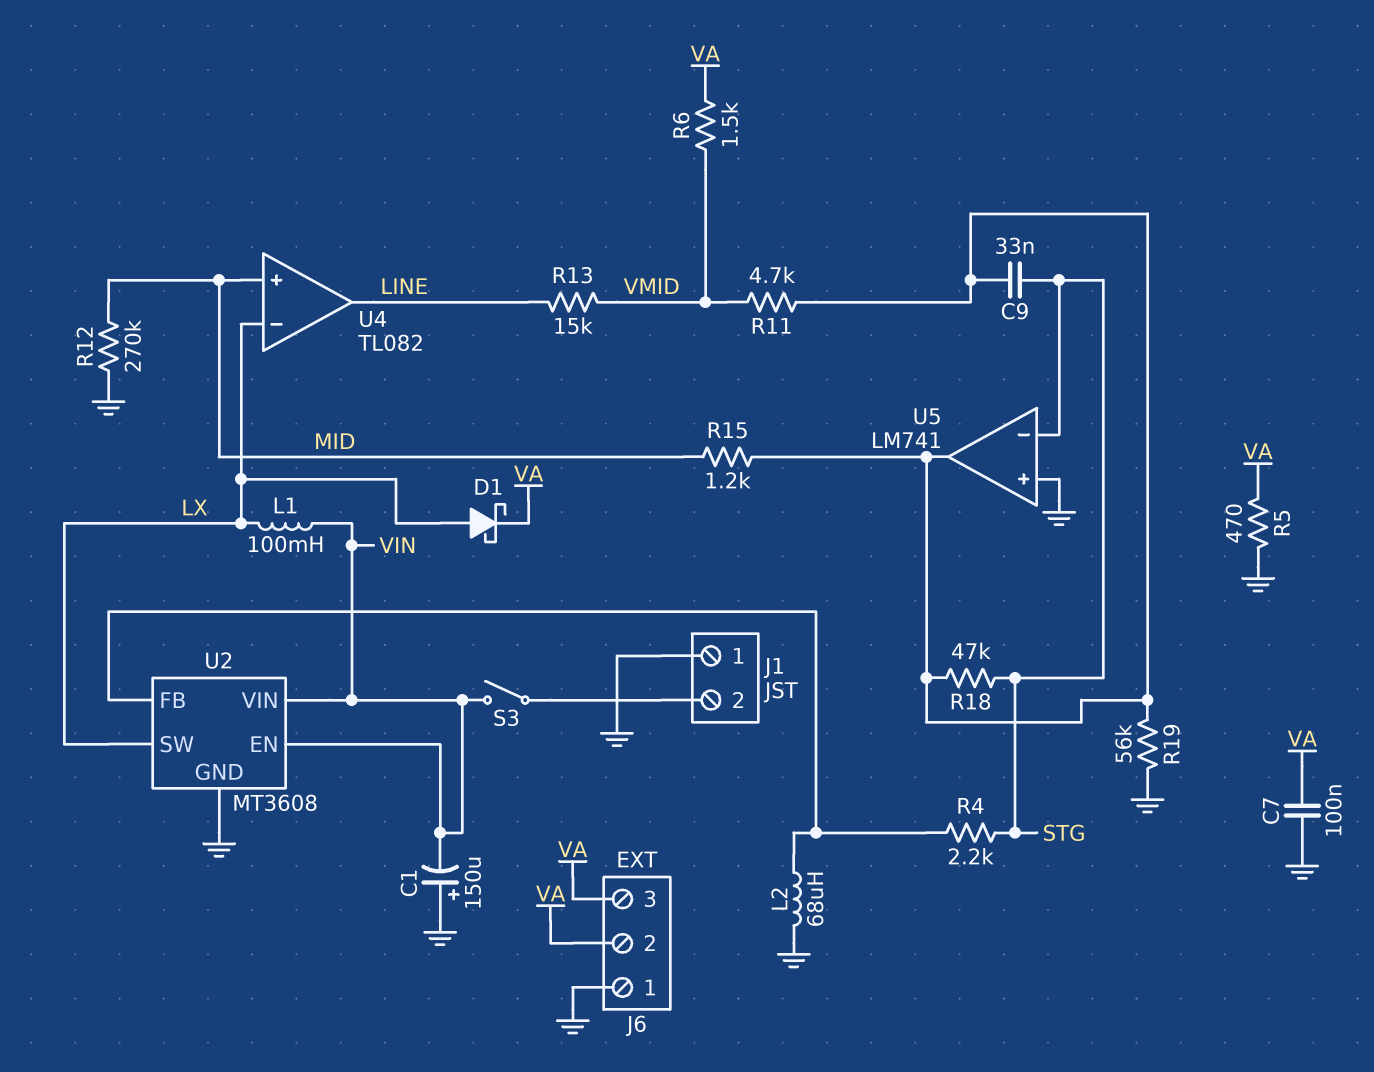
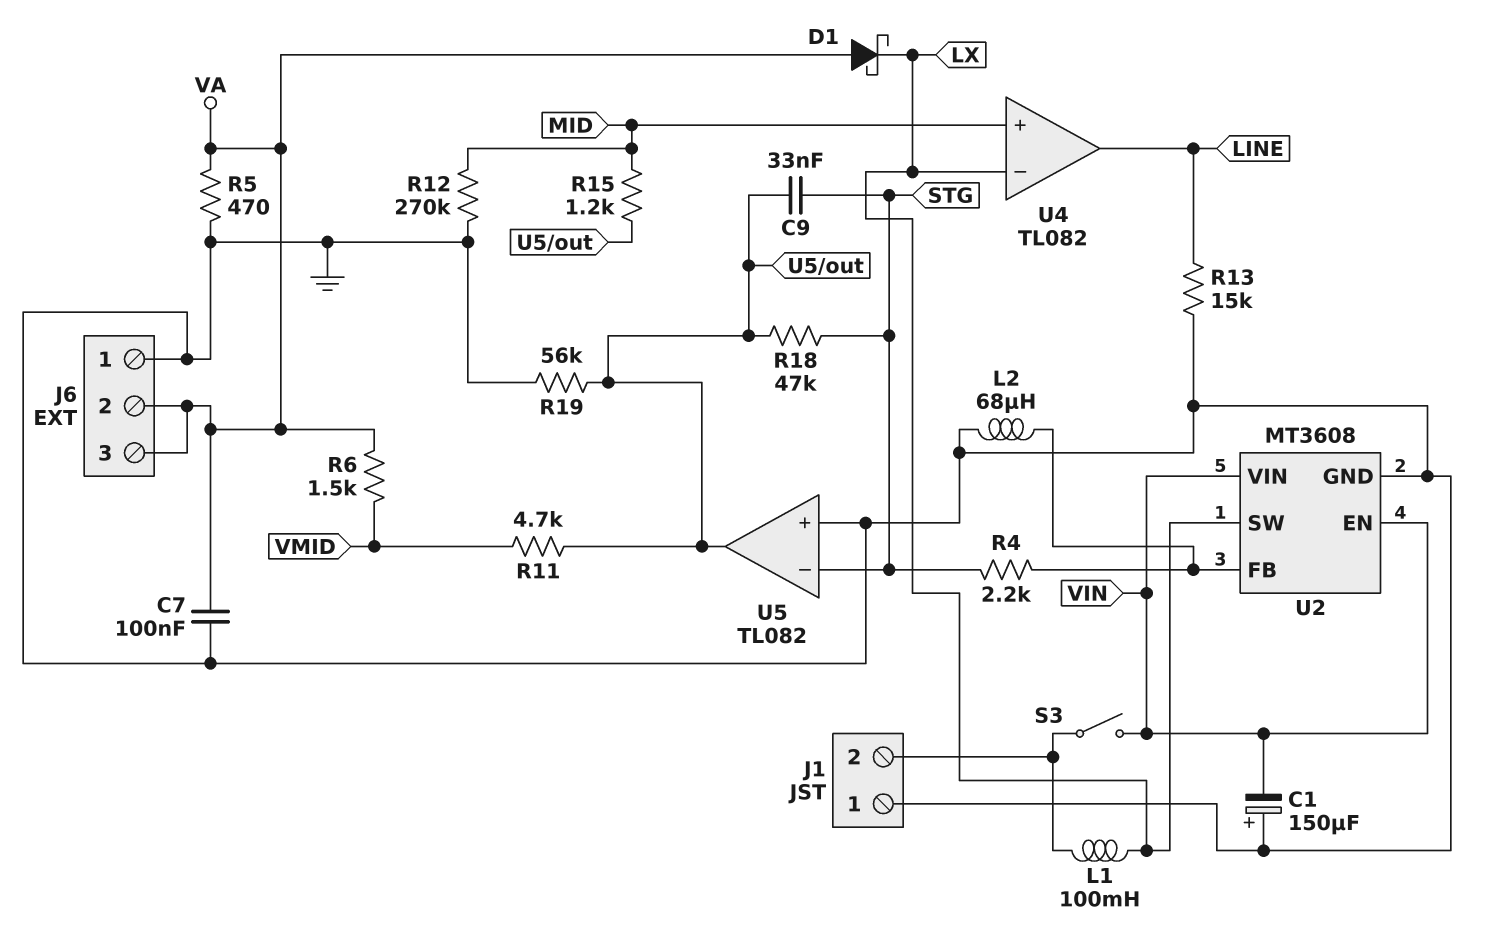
D1: schottky (A LX, K VA) -> schottky (A VA, K LX)
L1: 100mH (LX, VIN) -> 100mH (J1/2, LX)
R13: 15k (LINE, VMID) -> 15k (GND, LINE)
U5: LM741 -> TL082

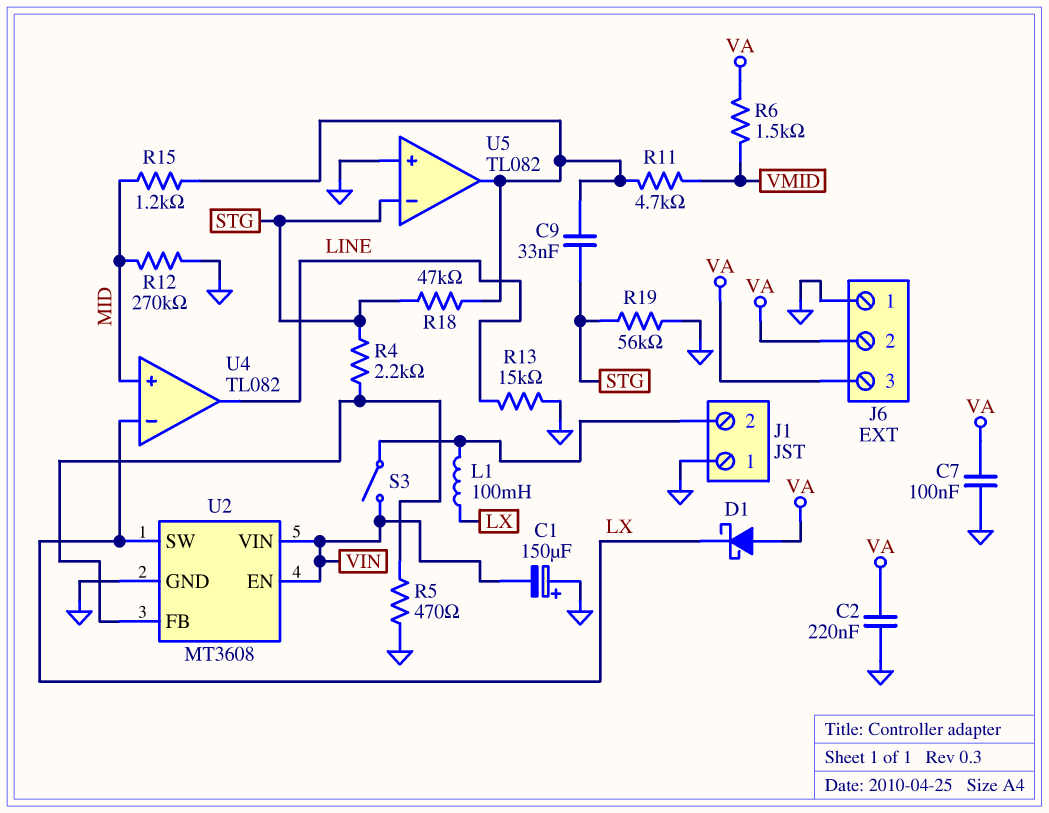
C2: none -> 220nF (GND, VA)
L2: 68uH (GND, U2/FB) -> none
R5: 470 (GND, VA) -> 470 (GND, U2/FB)
R19: 56k (GND, U5/out) -> 56k (GND, STG)

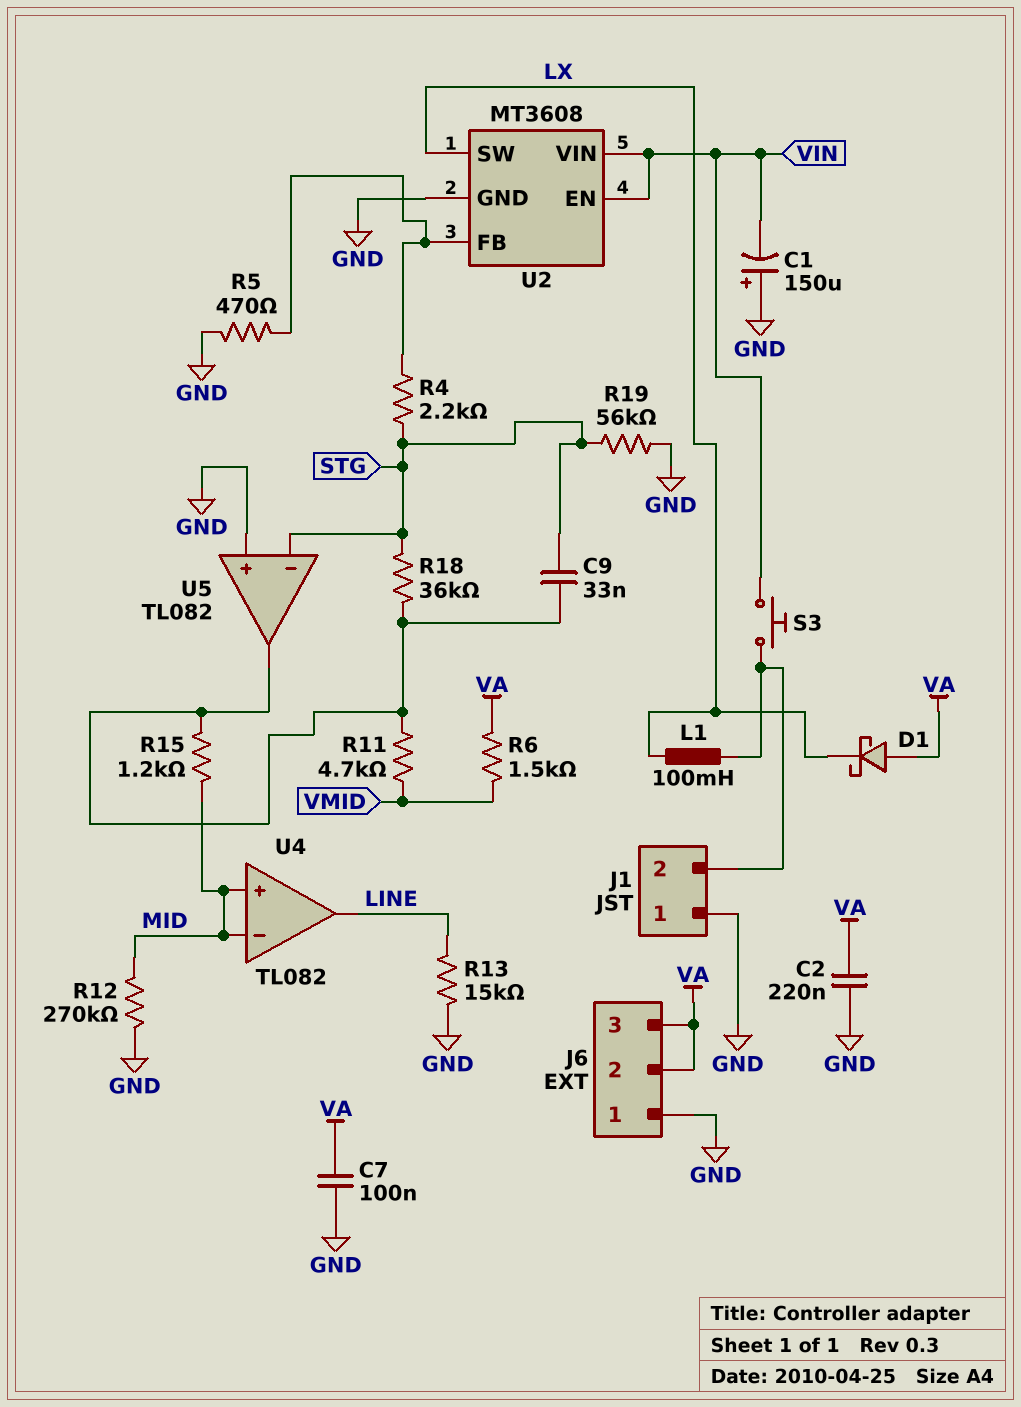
R18: 47k (STG, U5/out) -> 36k (STG, U5/out)
S3: switch (J1/2, VIN) -> button (J1/2, VIN)
U4 pin in-: LX -> MID

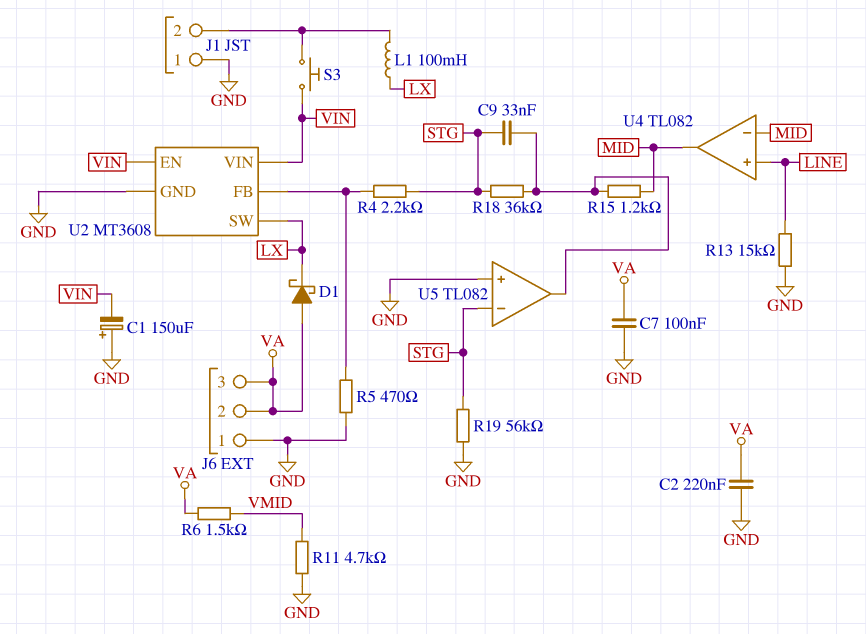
R11: 4.7k (U5/out, VMID) -> 4.7k (GND, VMID)
R12: 270k (GND, MID) -> none
U4 pin in+: MID -> LINE
U4 pin out: LINE -> MID

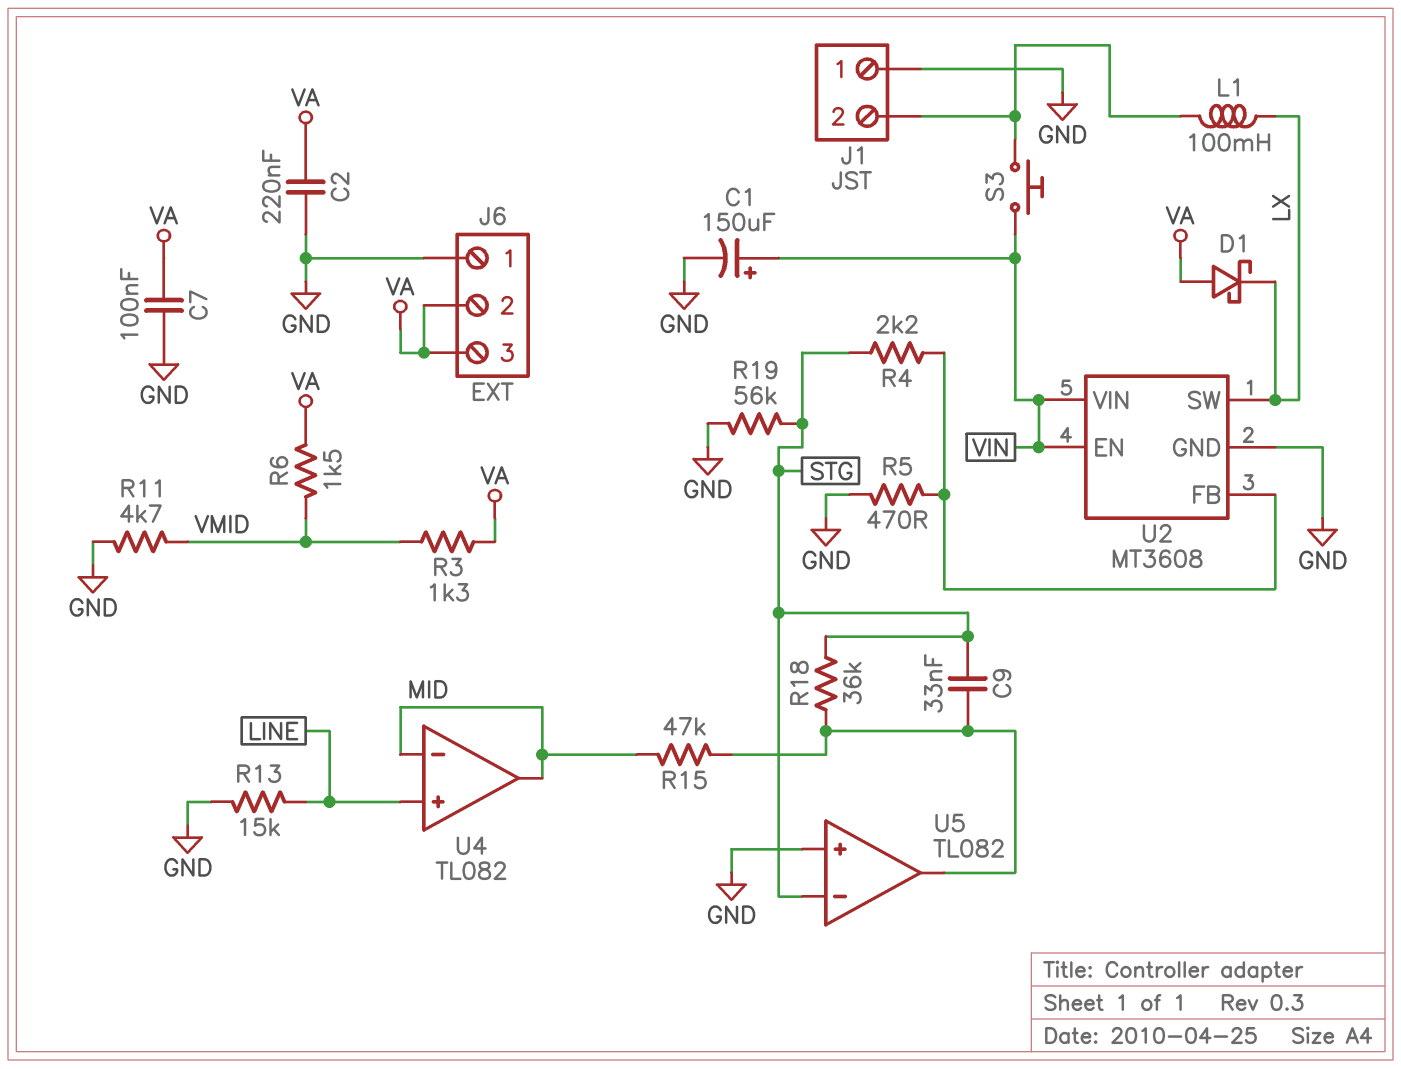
C1: 150uF (plus GND, minus VIN) -> 150uF (plus VIN, minus GND)
R3: none -> 1.3k (VA, VMID)
R15: 1.2k (MID, U5/out) -> 47k (MID, U5/out)

